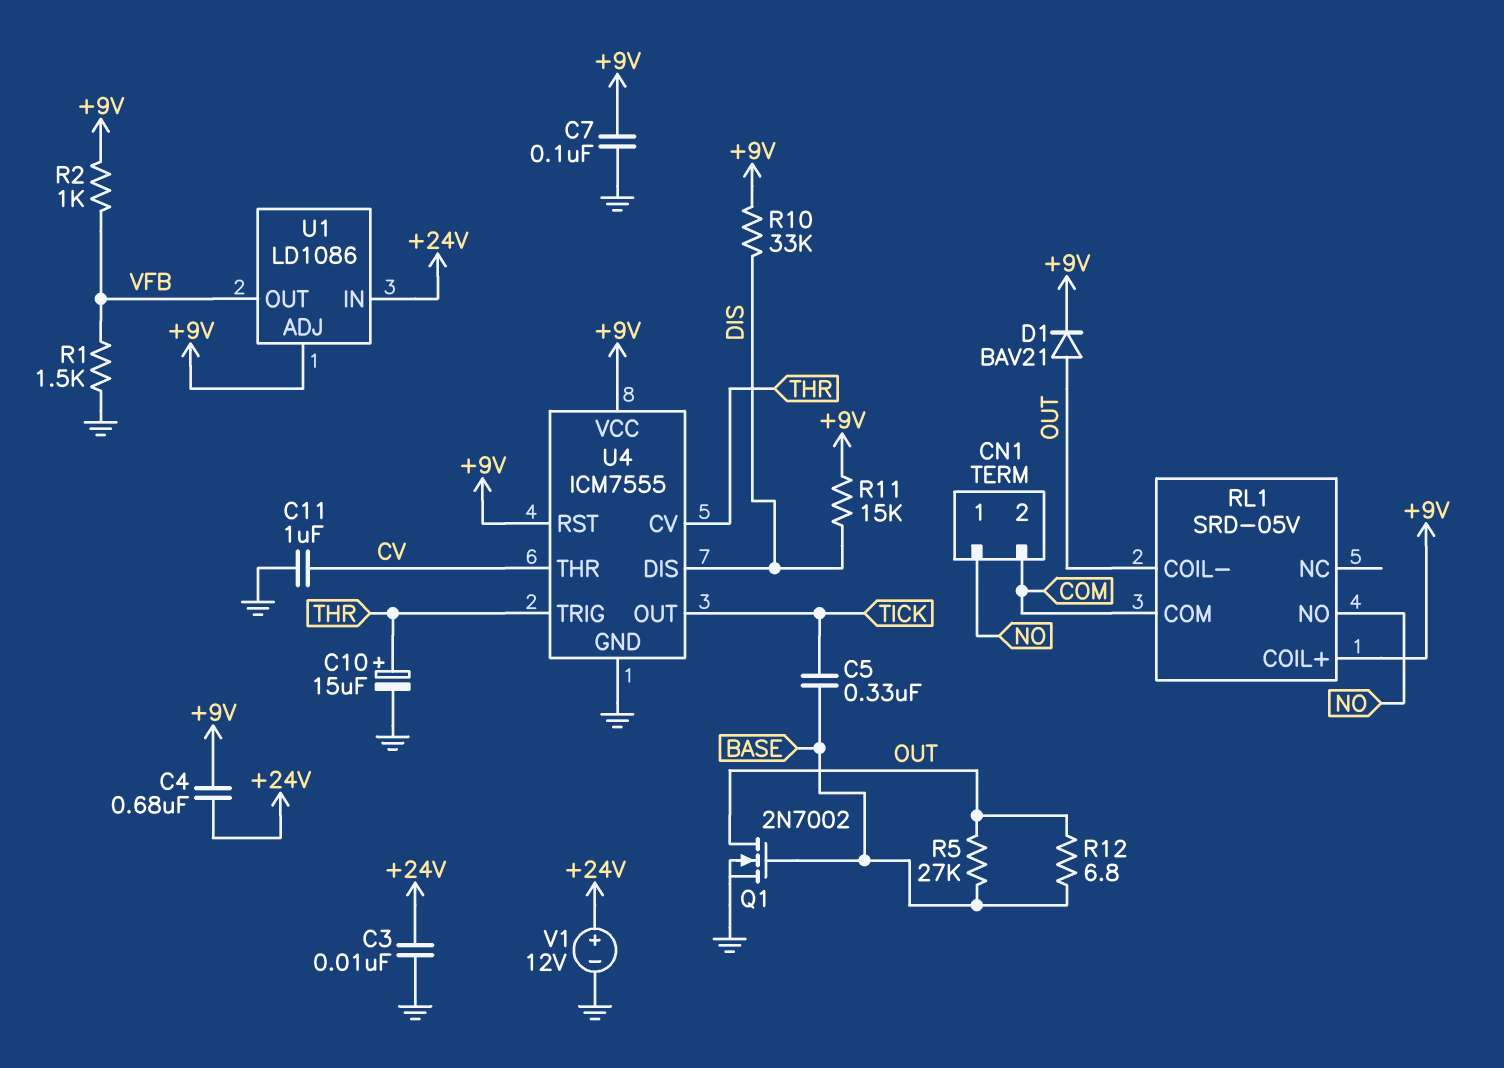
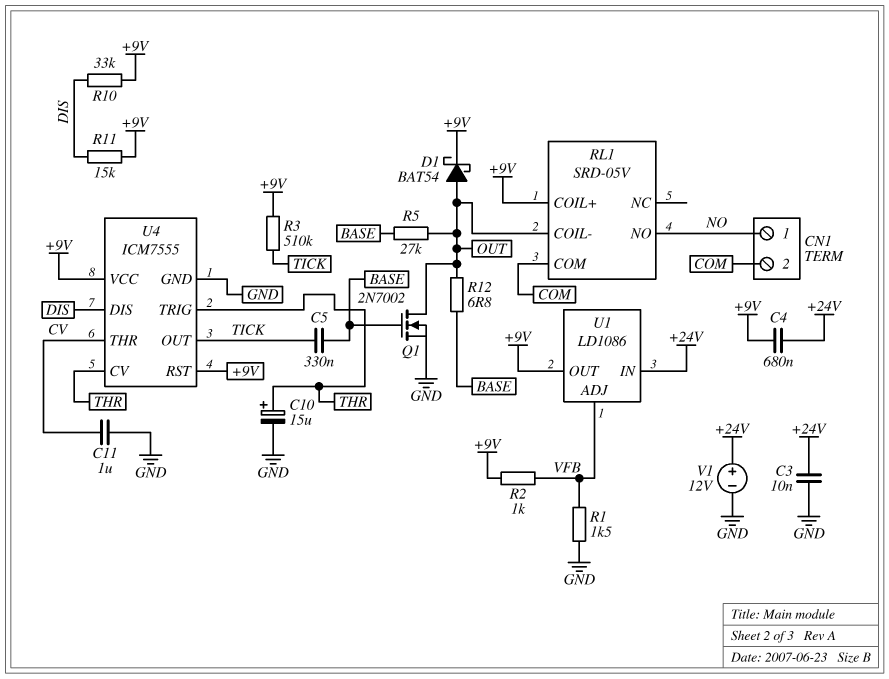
C7: 100nF (+9V, GND) -> none
D1: diode BAV21 (A OUT, K +9V) -> schottky BAT54 (A OUT, K +9V)
R3: none -> 510k (+9V, TICK)
U1 pin ADJ: +9V -> VFB
U1 pin OUT: VFB -> +9V

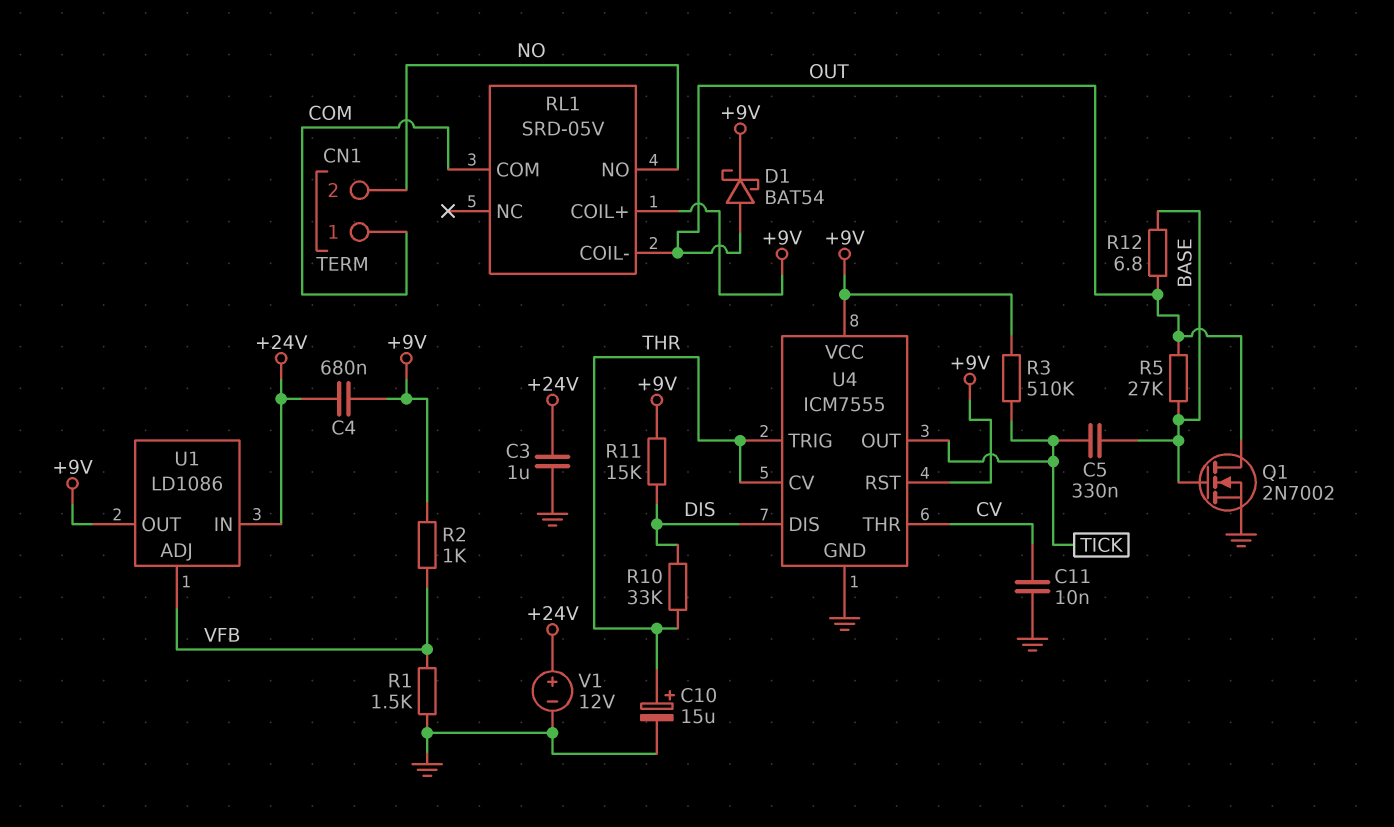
C3: 10nF (+24V, GND) -> 1uF (+24V, GND)
C11: 1uF (CV, GND) -> 10nF (CV, GND)
CN1 pin 1: NO -> COM
CN1 pin 2: COM -> NO
R10: 33k (+9V, DIS) -> 33k (DIS, THR)

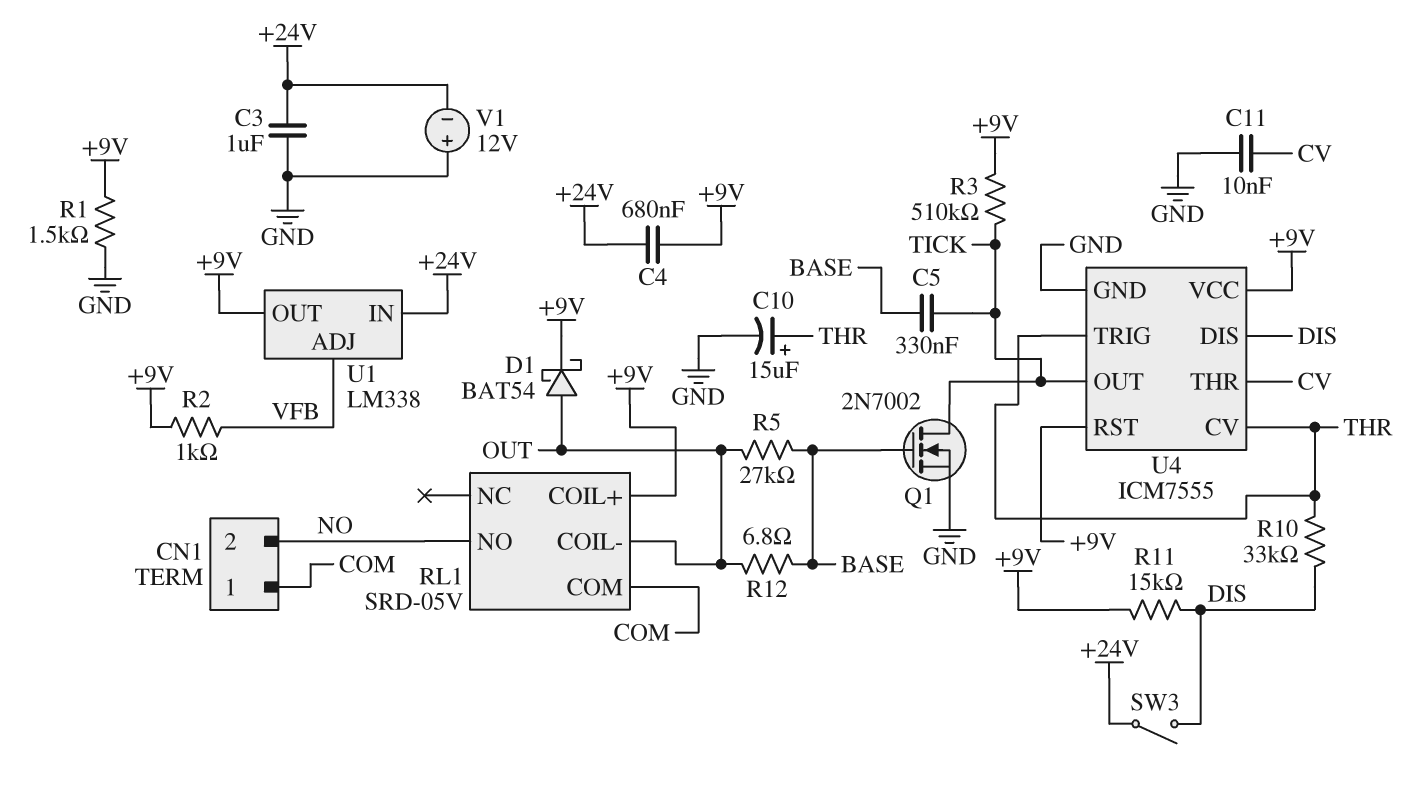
Q1: NMOS 2N7002 (G BASE, D OUT, S GND) -> NMOS 2N7002 (G BASE, D TICK, S GND)
R1: 1.5k (GND, VFB) -> 1.5k (+9V, GND)
SW3: none -> switch (+24V, DIS)
U1: LD1086 -> LM338
V1: 12V (plus +24V, minus GND) -> 12V (plus GND, minus +24V)

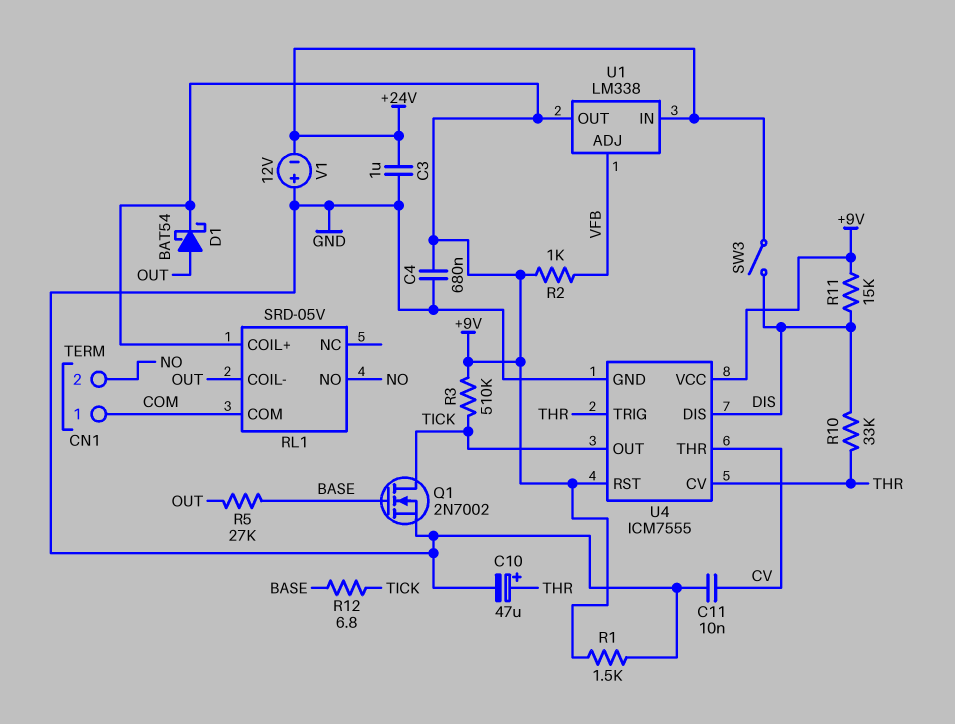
C4: 680nF (+9V, +24V) -> 680nF (+9V, GND)
C5: 330nF (BASE, TICK) -> none
C10: 15uF (plus THR, minus GND) -> 47uF (plus THR, minus GND)
R12: 6.8 (BASE, OUT) -> 6.8 (BASE, TICK)

